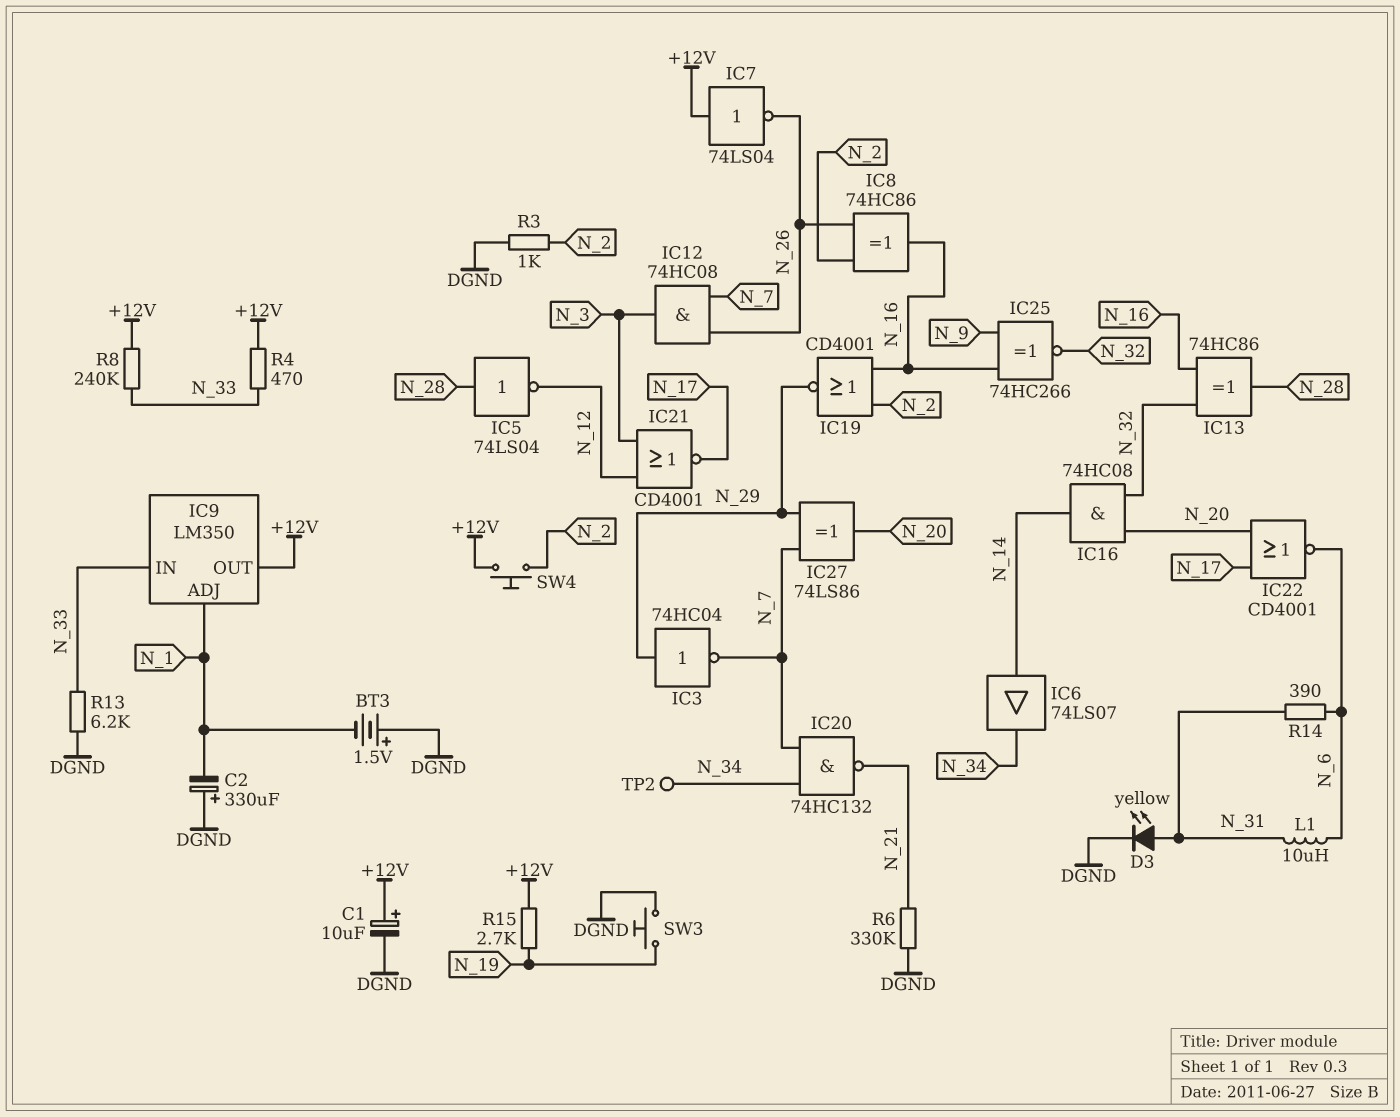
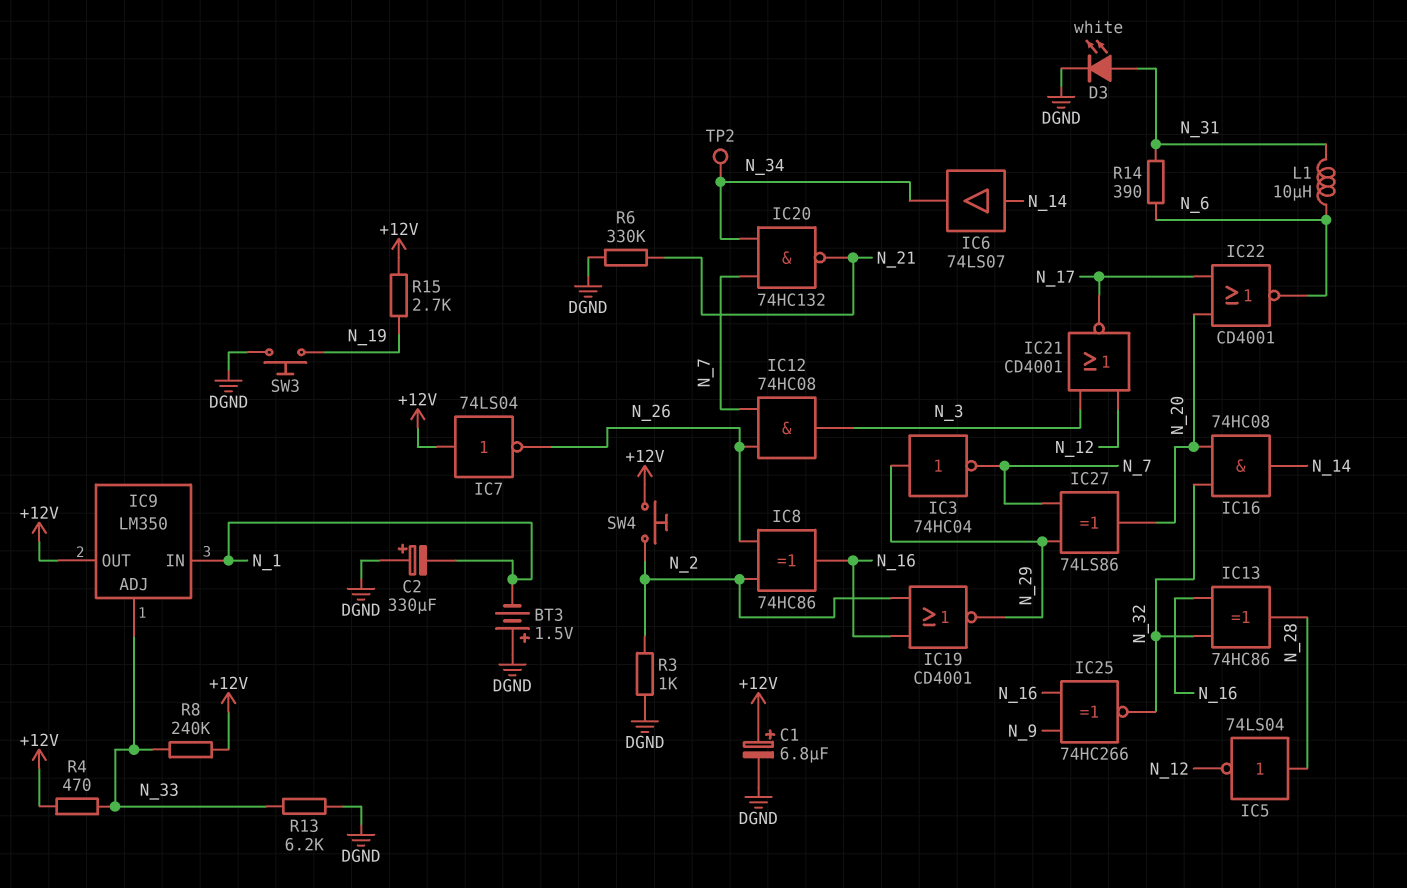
C1: 10uF (plus +12V, minus DGND) -> 6.8uF (plus +12V, minus DGND)
D3: LED yellow (A N_31, K DGND) -> LED white (A N_31, K DGND)
IC9 pin ADJ: N_1 -> N_33
IC9 pin IN: N_33 -> N_1

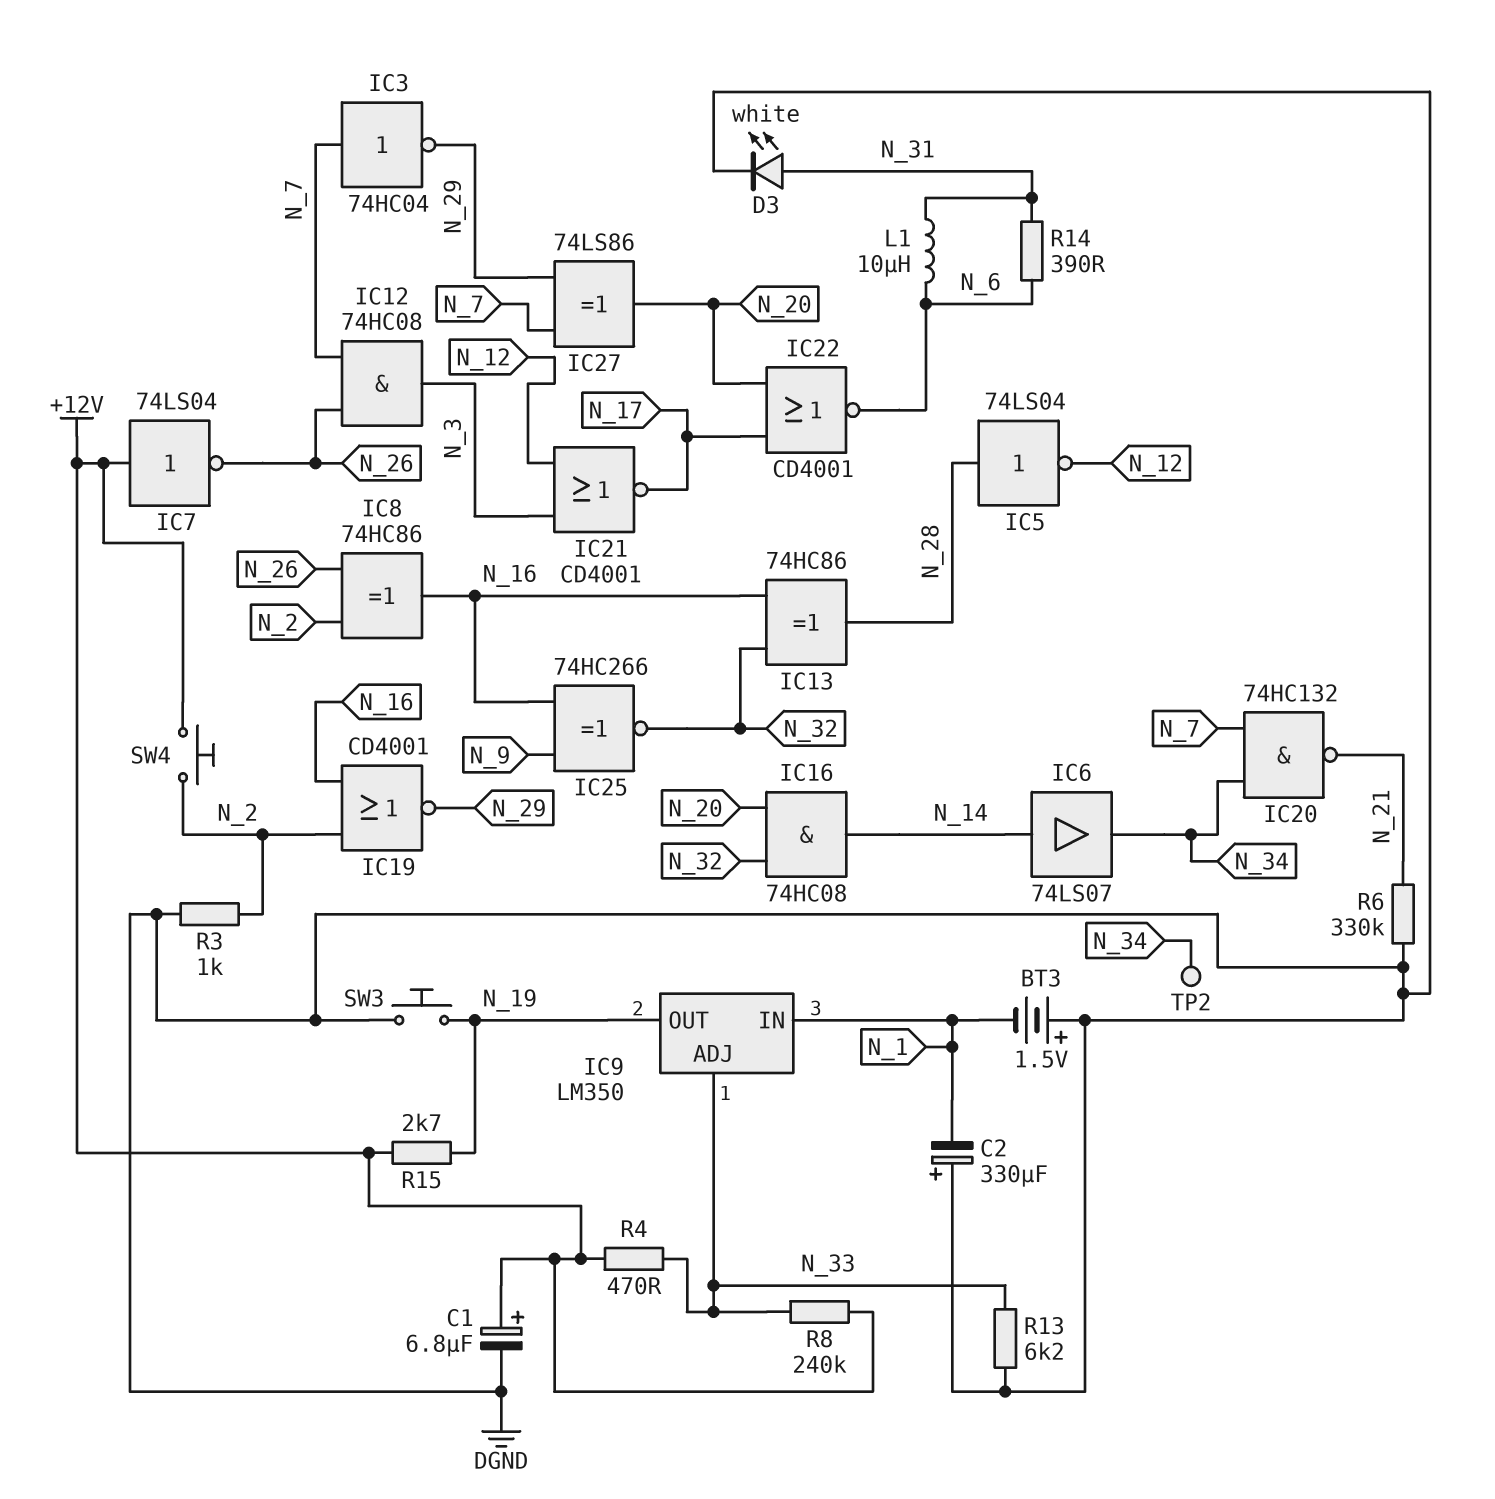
IC3: NOT 74HC04 (in N_29, out N_7) -> NOT 74HC04 (in N_7, out N_29)
IC9 pin OUT: +12V -> N_19

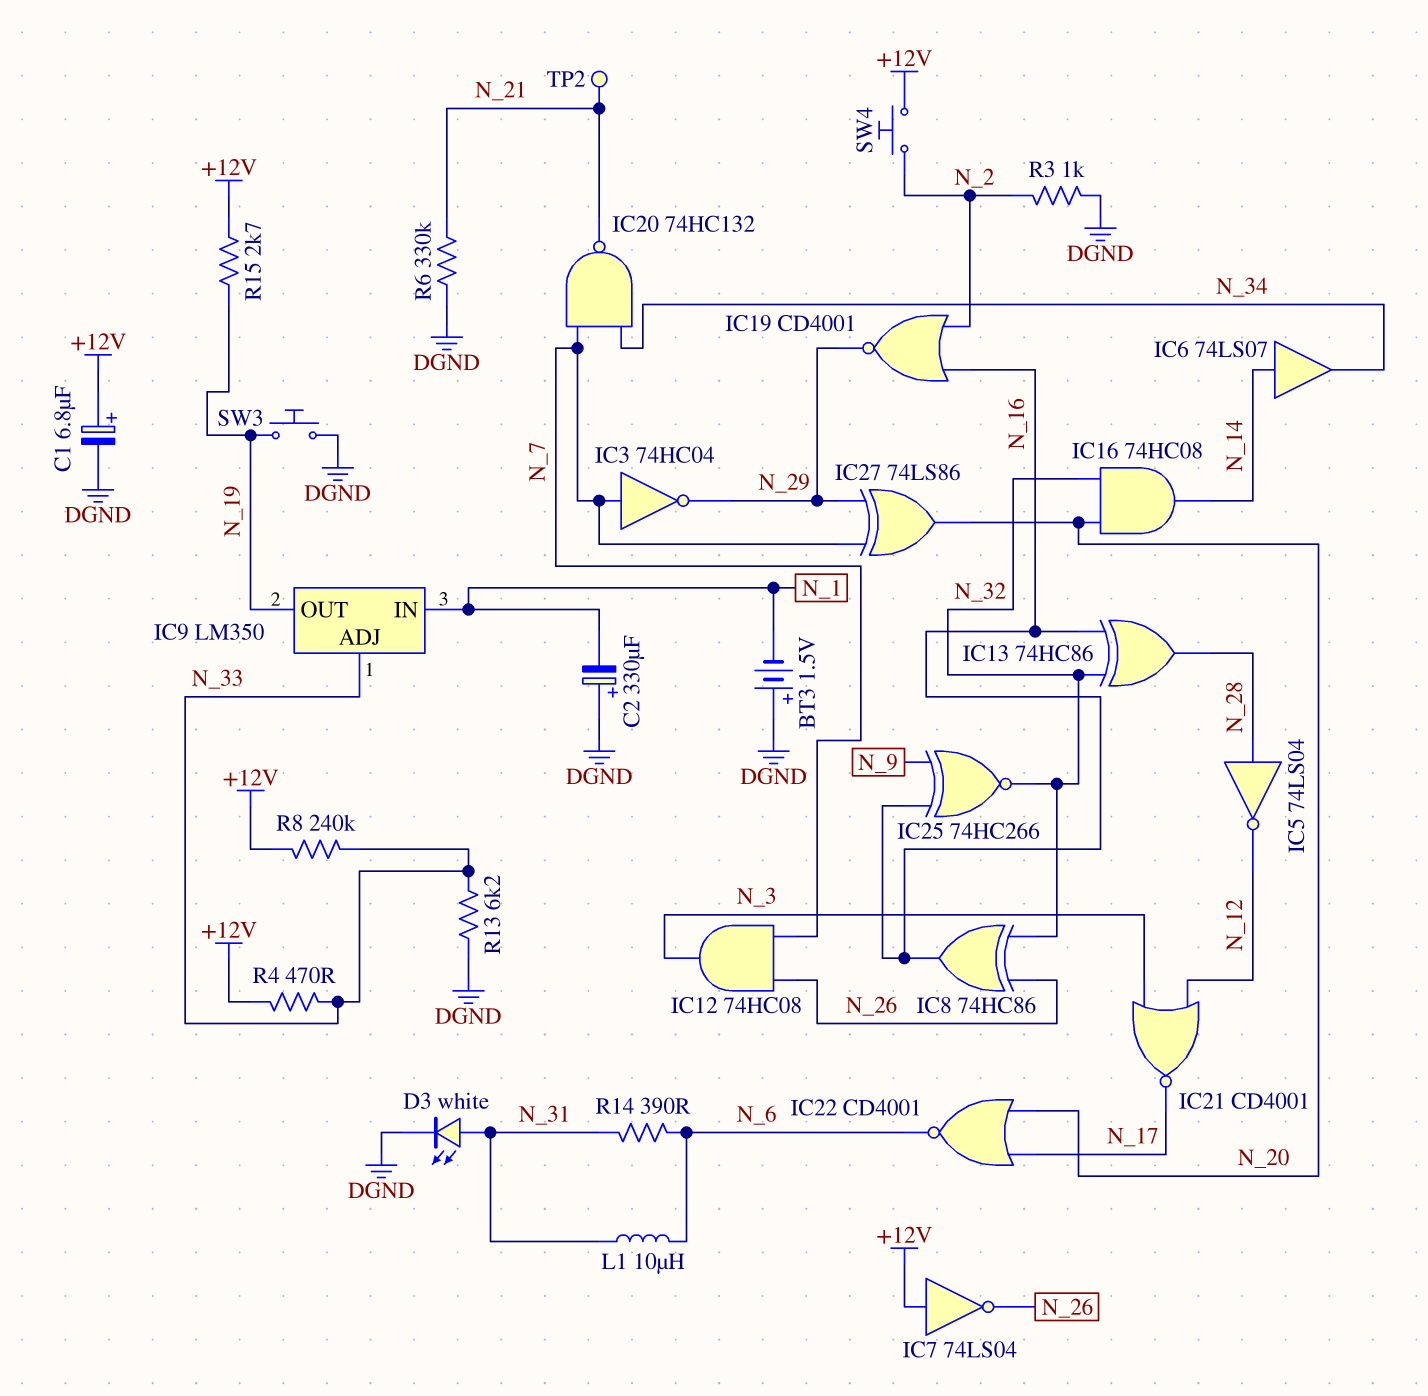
IC8: XOR 74HC86 (in N_2, in N_26, out N_16) -> XOR 74HC86 (in N_26, in N_32, out N_16)
TP2: test point (N_34) -> test point (N_21)

